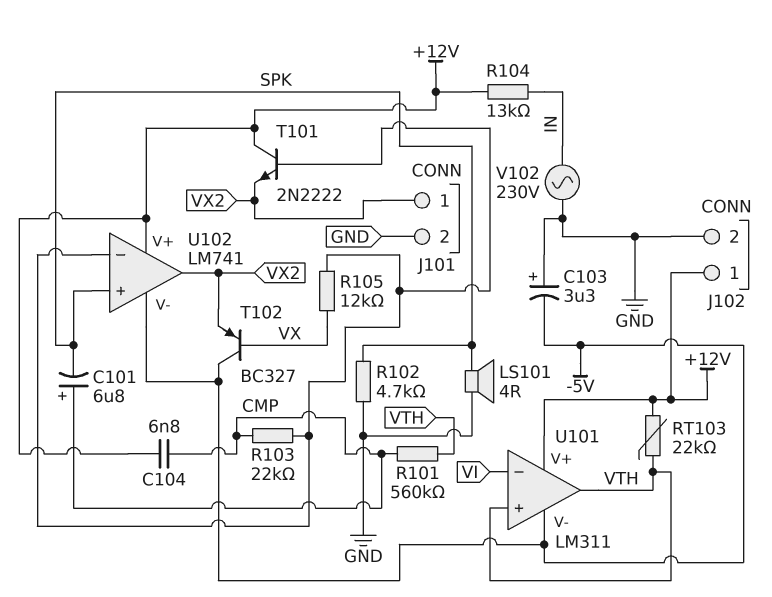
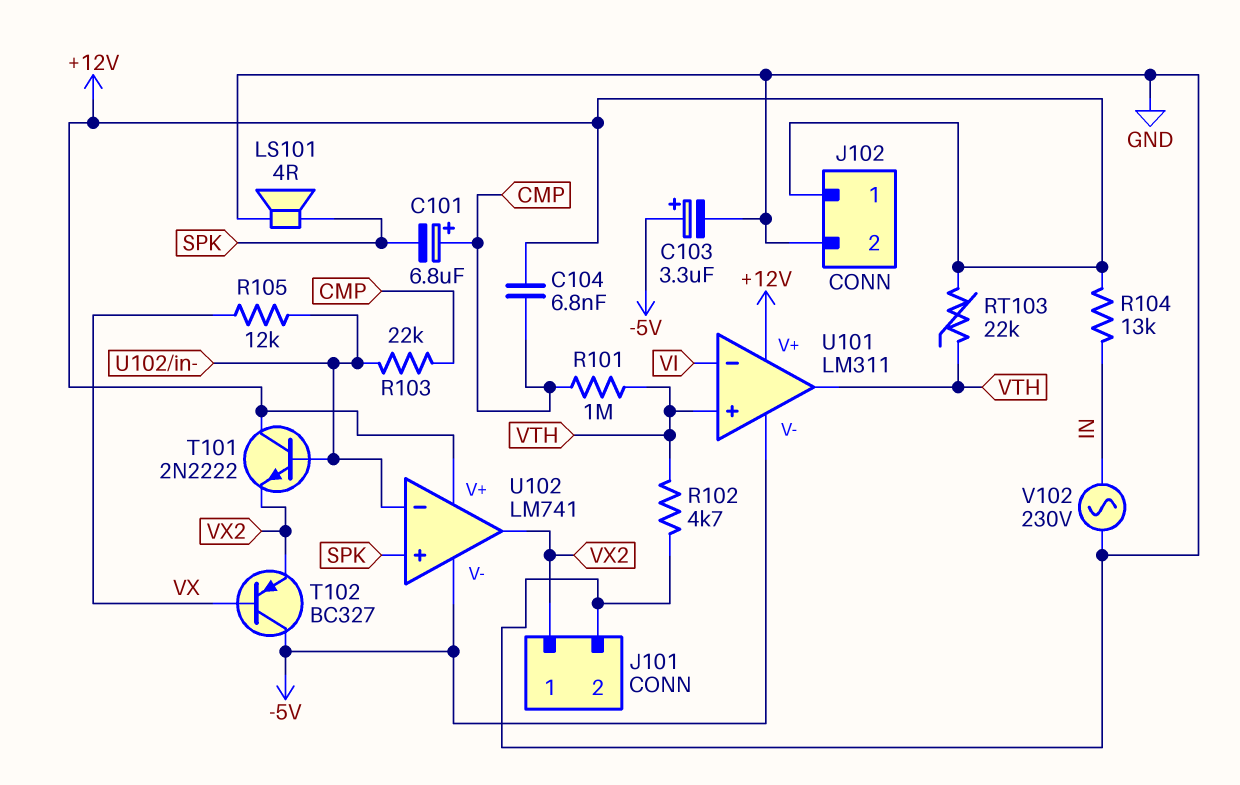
C103: 3.3uF (plus GND, minus -5V) -> 3.3uF (plus -5V, minus GND)
R101: 560k (CMP, VTH) -> 1M (CMP, VTH)
R102: 4.7k (GND, SPK) -> 4.7k (GND, VTH)

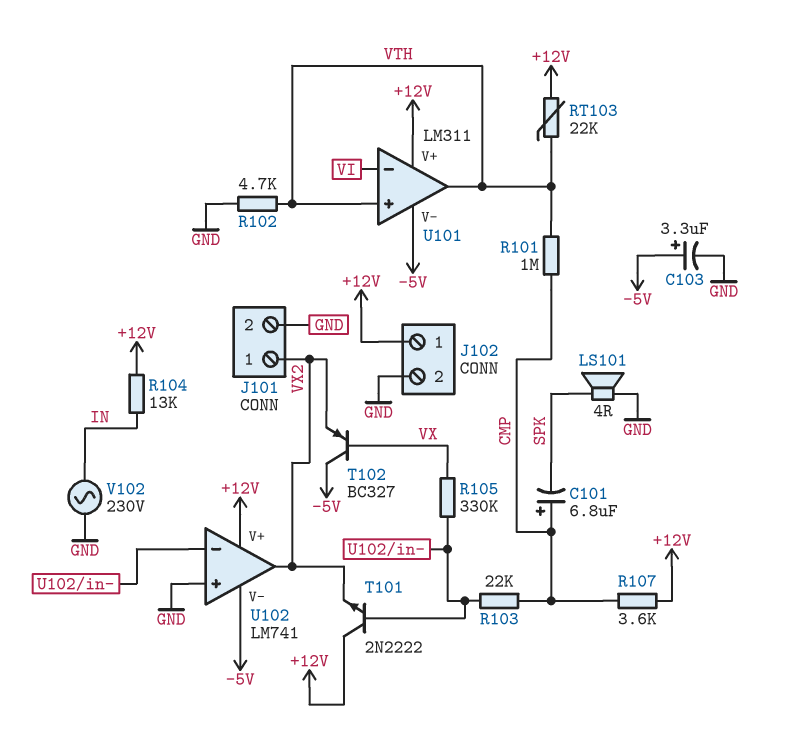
C104: 6.8nF (+12V, CMP) -> none
R105: 12k (U102/in-, VX) -> 330k (U102/in-, VX)
R107: none -> 3.6k (+12V, CMP)
U102 pin in+: SPK -> GND

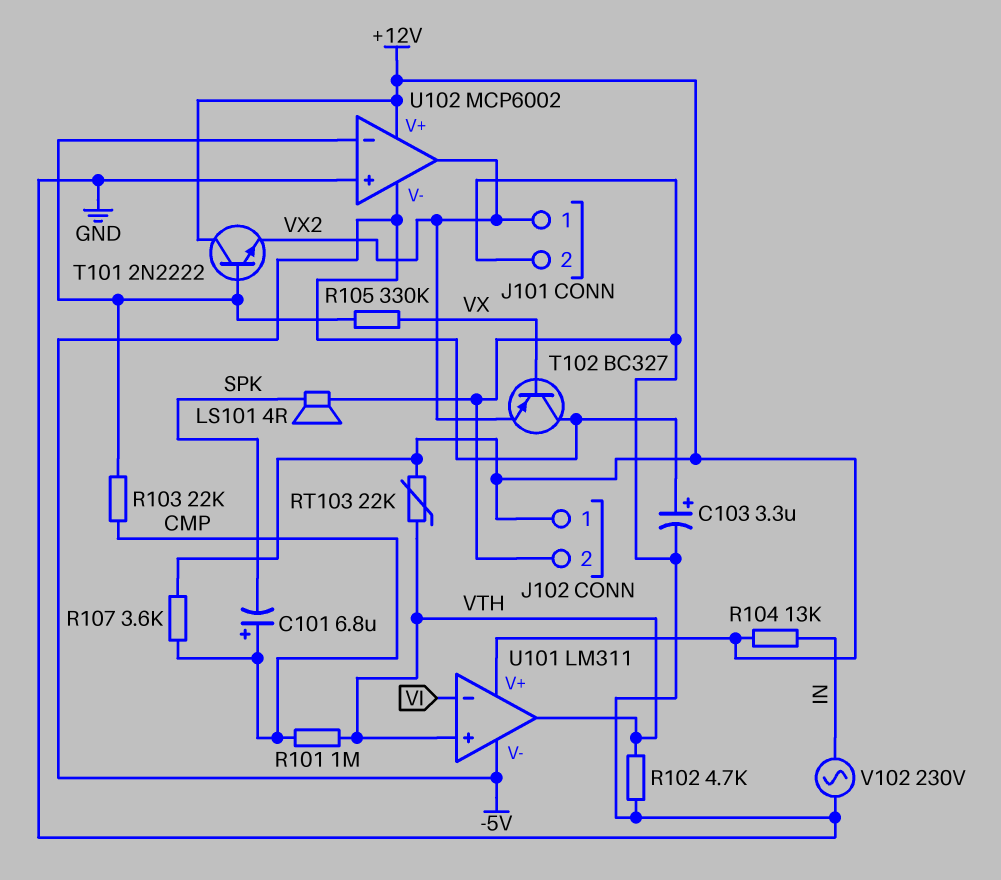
U102: LM741 -> MCP6002

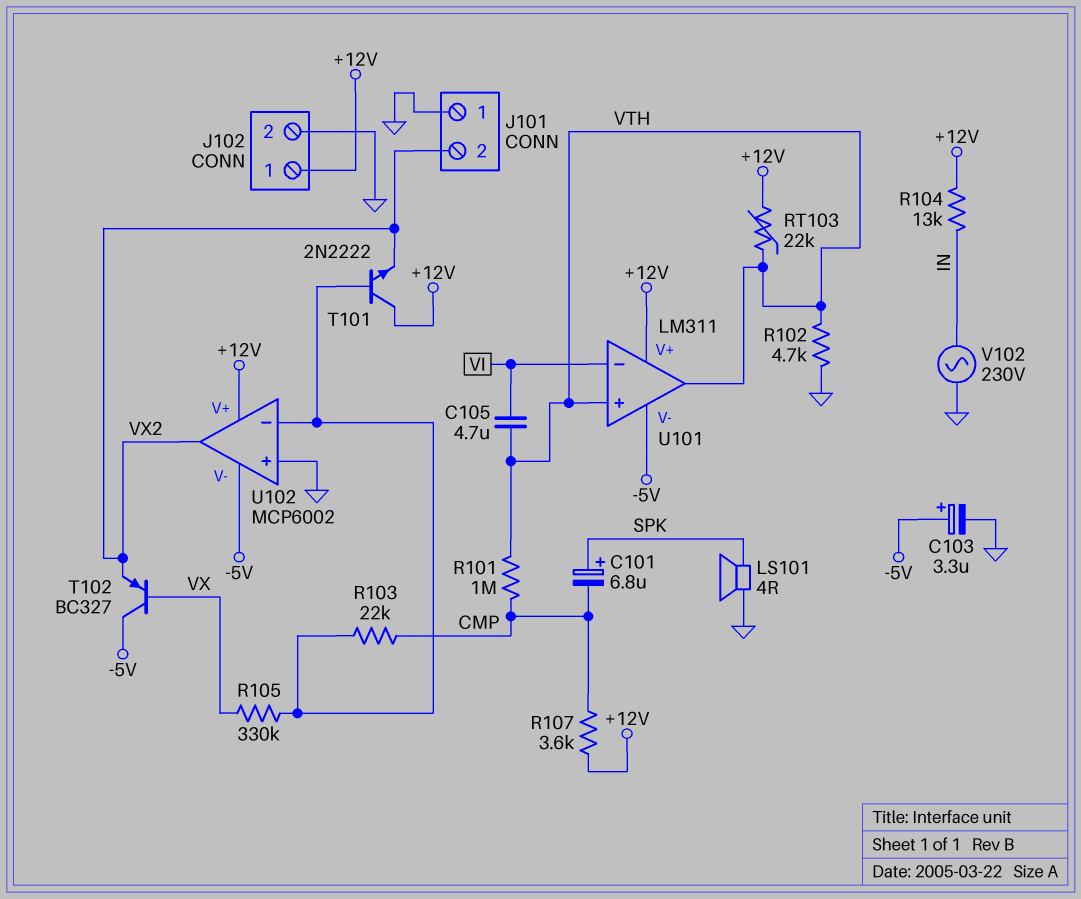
C101: 6.8uF (plus CMP, minus SPK) -> 6.8uF (plus SPK, minus CMP)
C105: none -> 4.7uF (VI, VTH)
J101 pin 1: VX2 -> GND
J101 pin 2: GND -> VX2

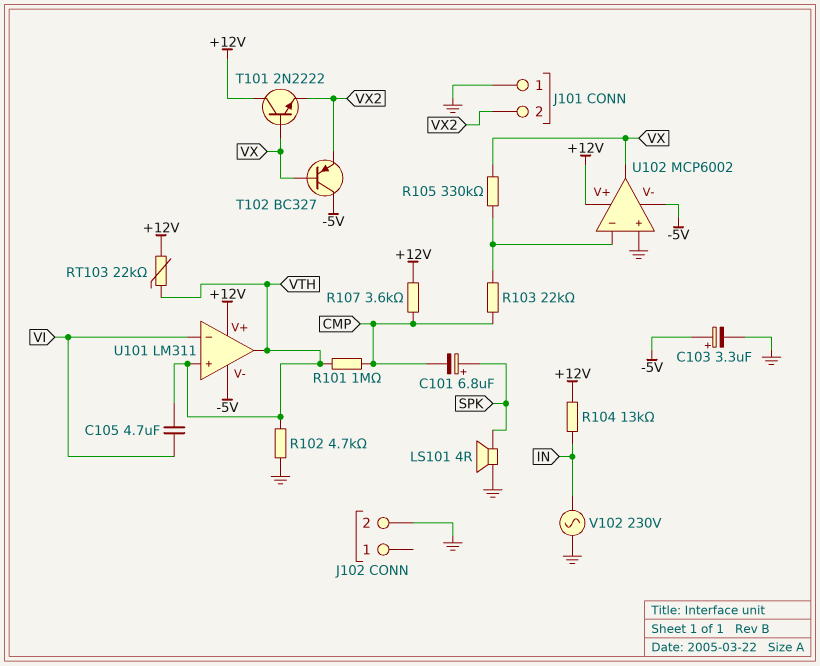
J102 pin 1: +12V -> none
T101: NPN 2N2222 (B U102/in-, C +12V, E VX2) -> NPN 2N2222 (B VX, C +12V, E VX2)
U102 pin out: VX2 -> VX

